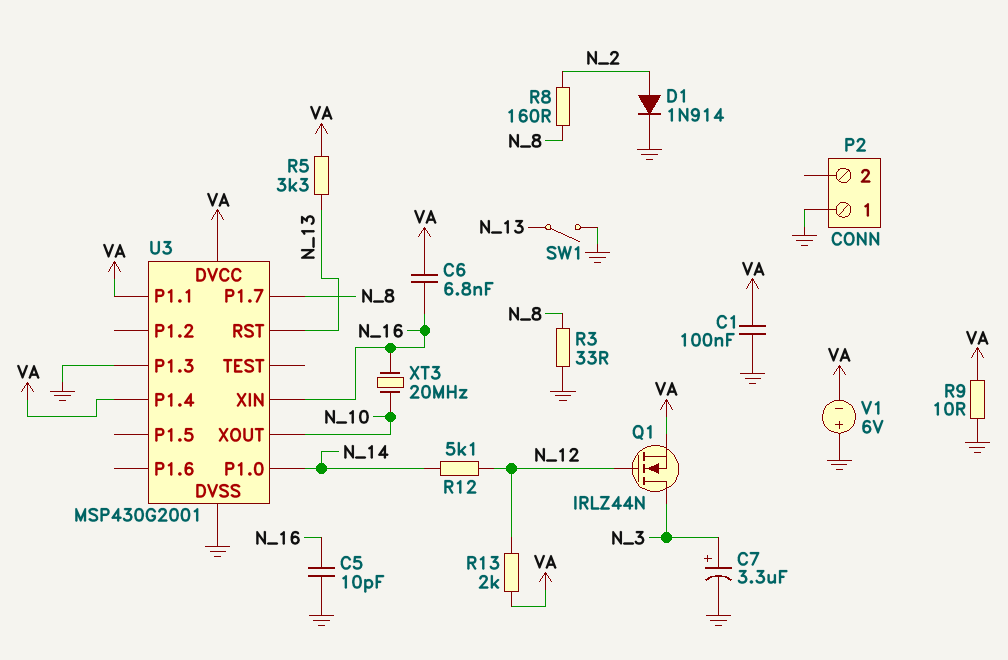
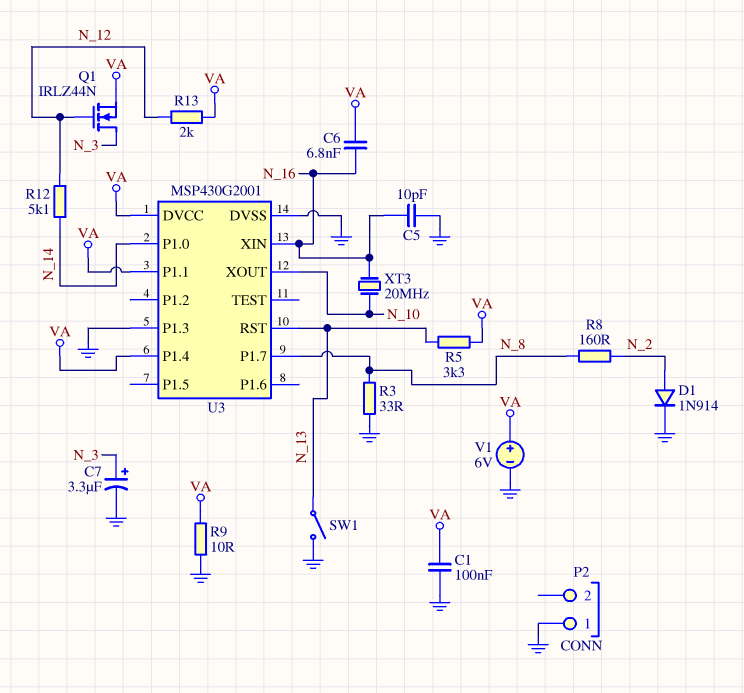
V1: 6V (plus GND, minus VA) -> 6V (plus VA, minus GND)

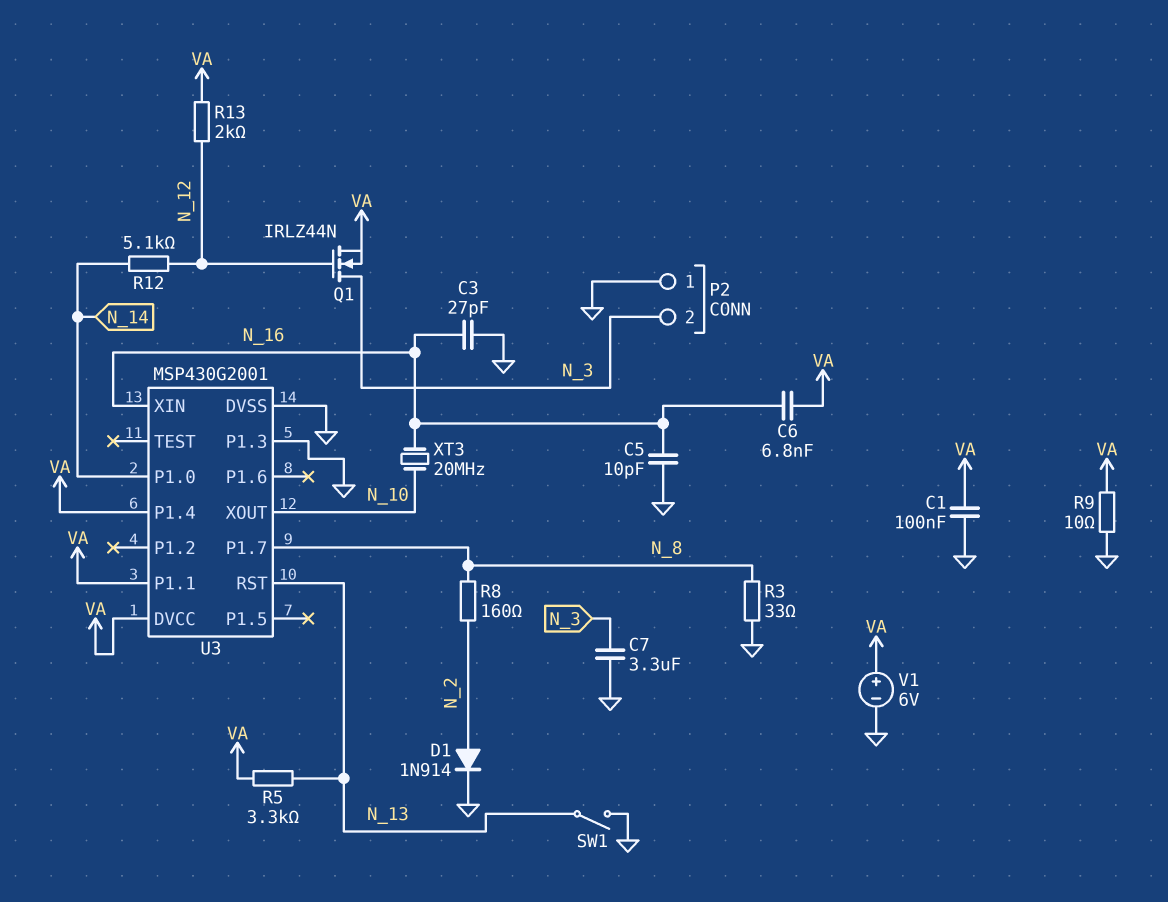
C3: none -> 27pF (GND, N_16)
C7: 3.3uF (plus N_3, minus GND) -> 3.3uF (GND, N_3)
P2 pin 2: none -> N_3

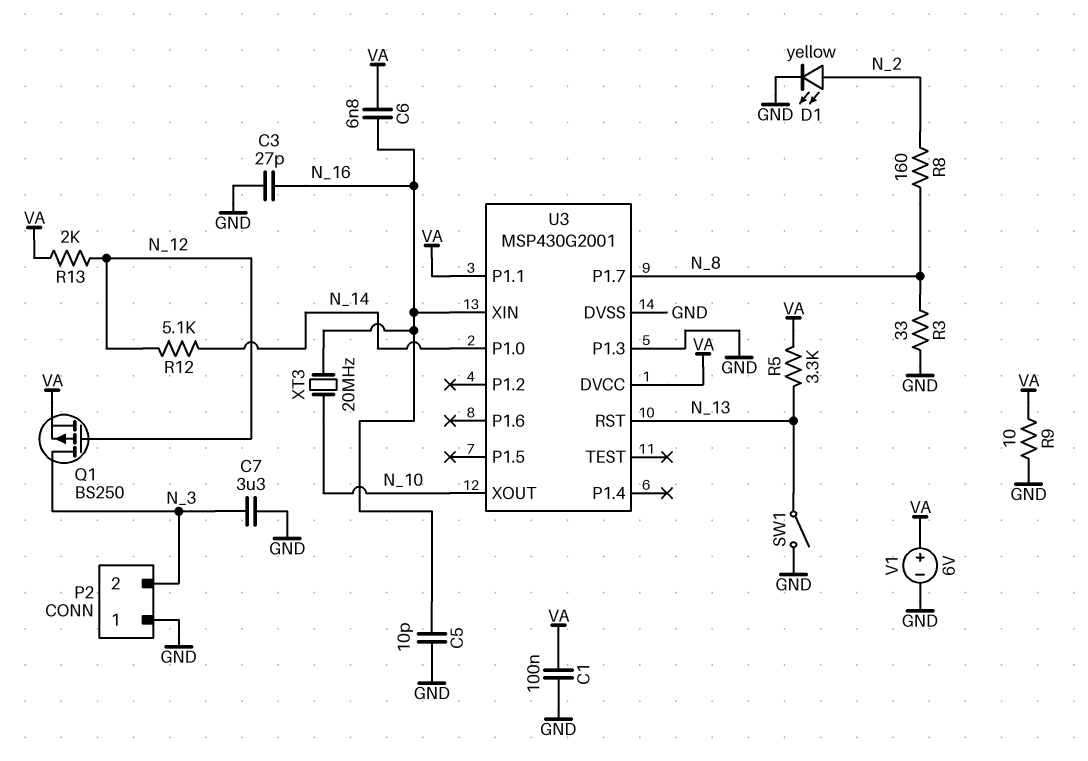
D1: diode 1N914 (A N_2, K GND) -> LED yellow (A N_2, K GND)
Q1: NMOS IRLZ44N (G N_12, D N_3, S VA) -> PMOS BS250 (G N_12, D N_3, S VA)
U3 pin P1.4: VA -> none

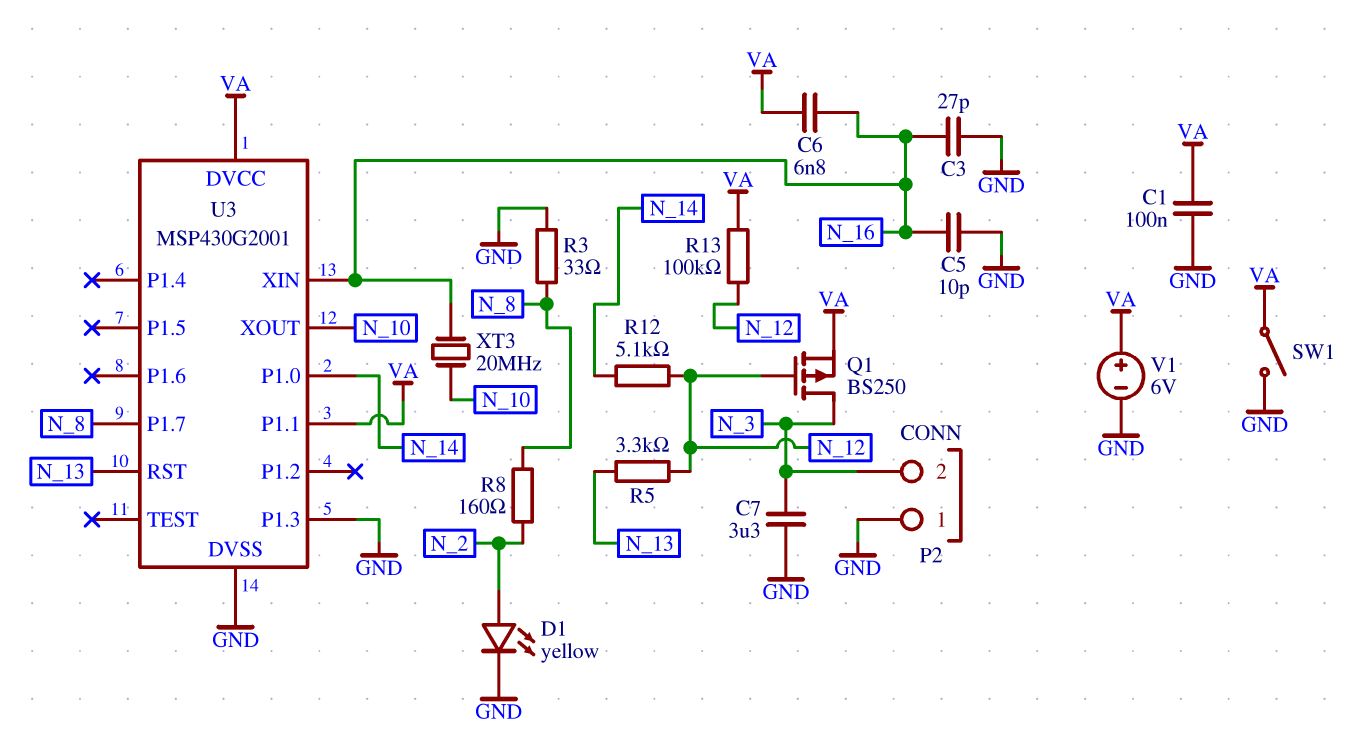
R5: 3.3k (N_13, VA) -> 3.3k (N_12, N_13)
R9: 10 (GND, VA) -> none
R13: 2k (N_12, VA) -> 100k (N_12, VA)
SW1: switch (GND, N_13) -> switch (GND, VA)

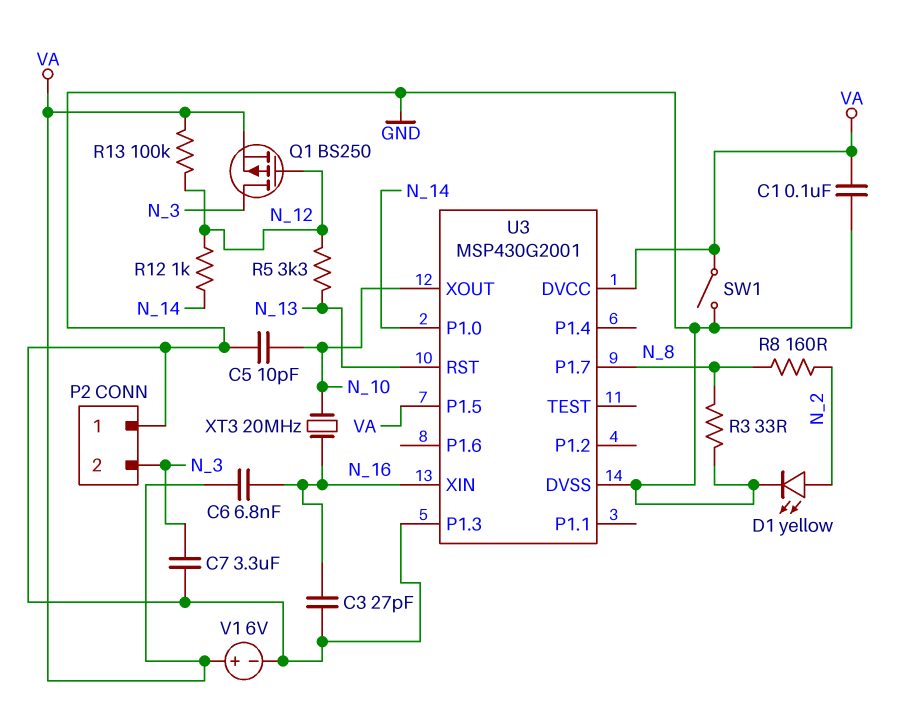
C5: 10pF (GND, N_16) -> 10pF (GND, N_10)
R12: 5.1k (N_12, N_14) -> 1k (N_12, N_14)
U3 pin P1.1: VA -> none
U3 pin P1.5: none -> VA

